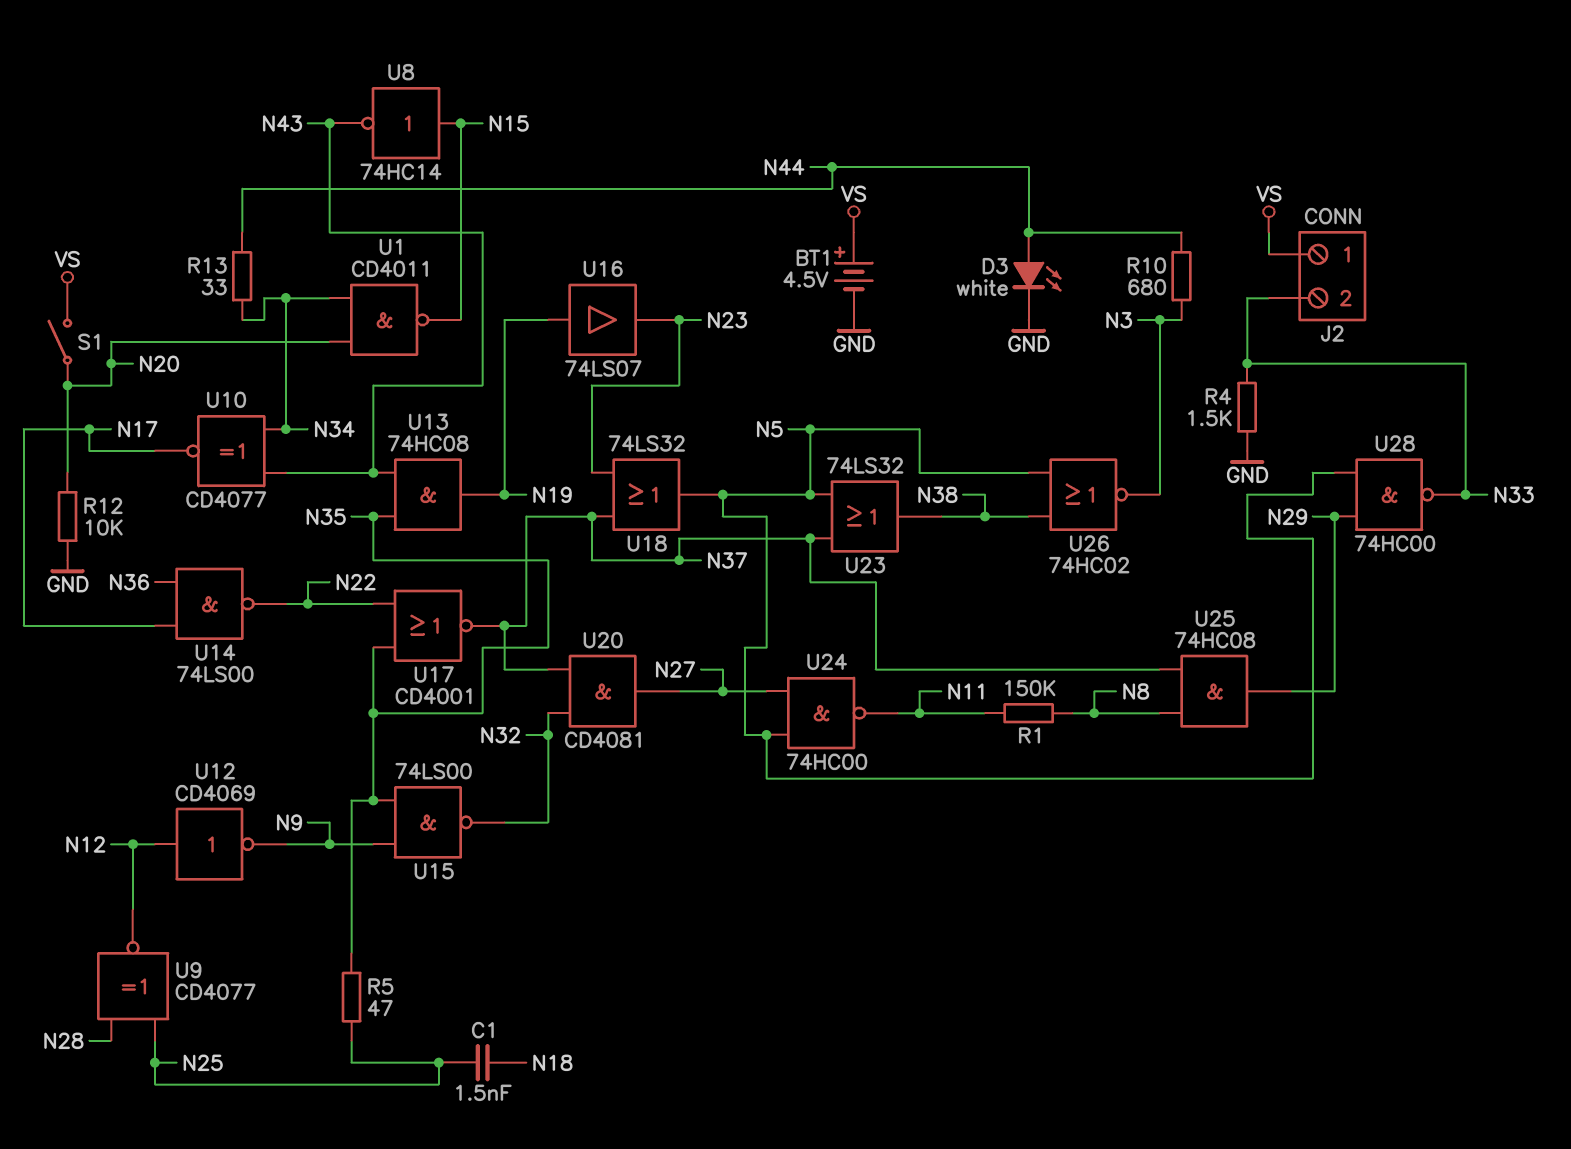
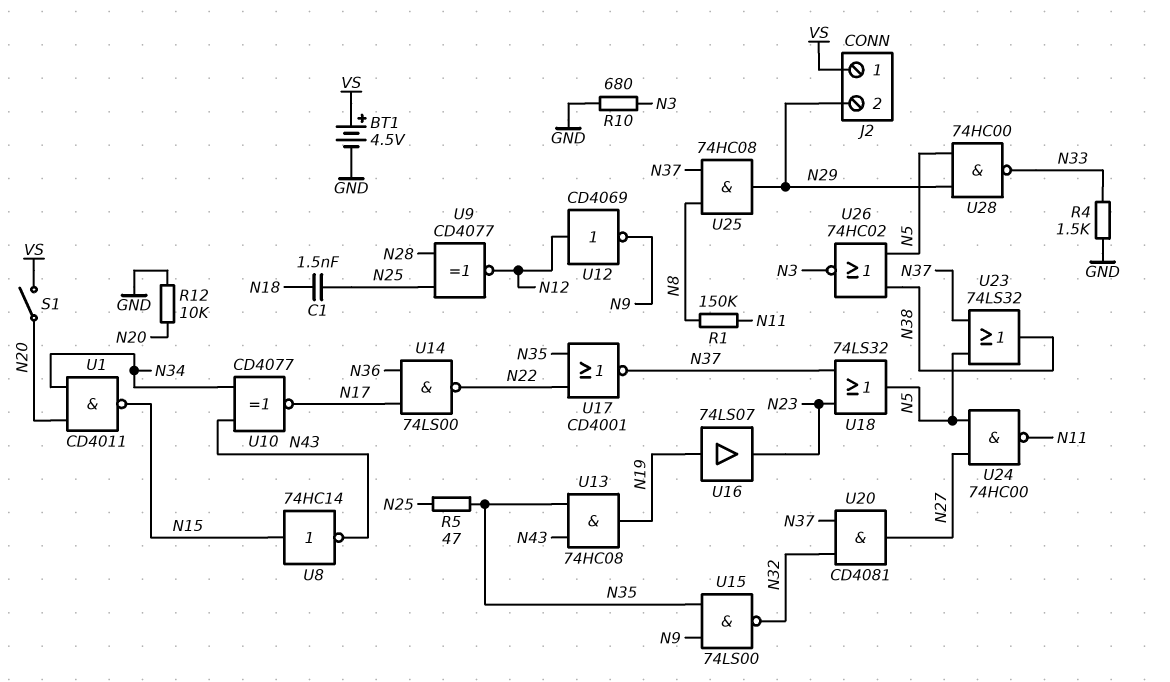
D3: LED white (A N44, K GND) -> none
J2 pin 2: N33 -> N29
R10: 680 (N3, N44) -> 680 (GND, N3)
R13: 33 (N34, N44) -> none

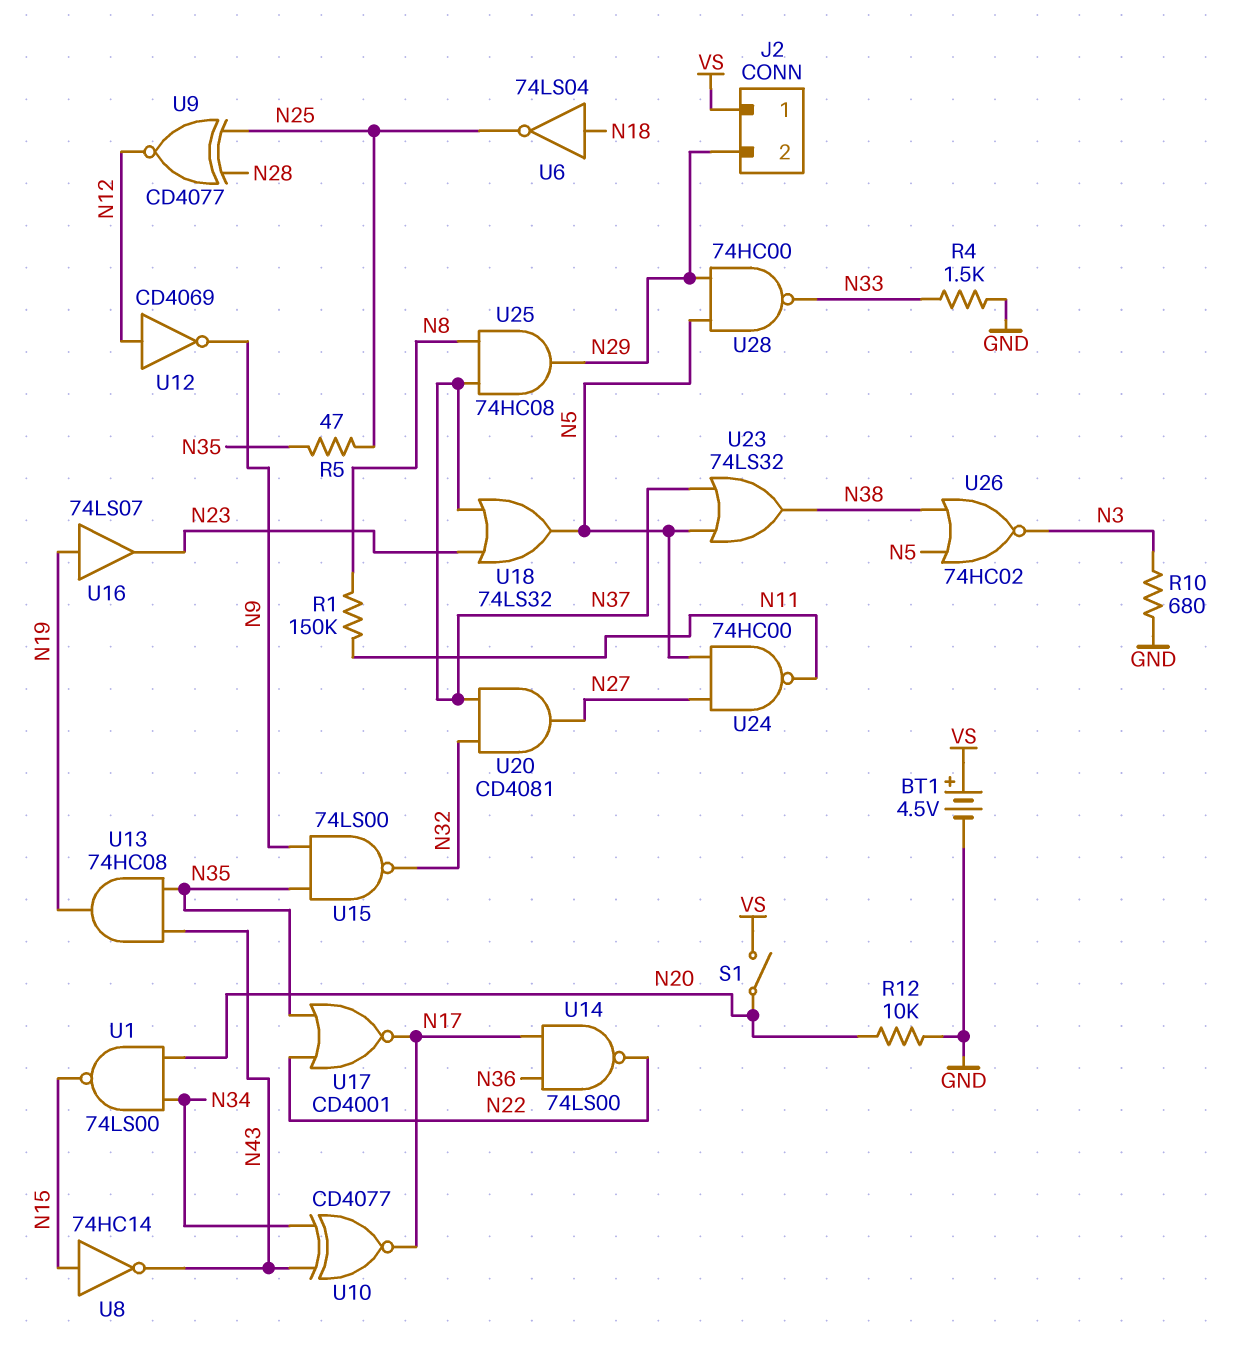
C1: 1.5nF (N18, N25) -> none
U1: NAND CD4011 (in N20, in N34, out N15) -> NAND 74LS00 (in N20, in N34, out N15)
U6: none -> NOT 74LS04 (in N18, out N25)
U17: NOR CD4001 (in N22, in N35, out N37) -> NOR CD4001 (in N22, in N35, out N17)

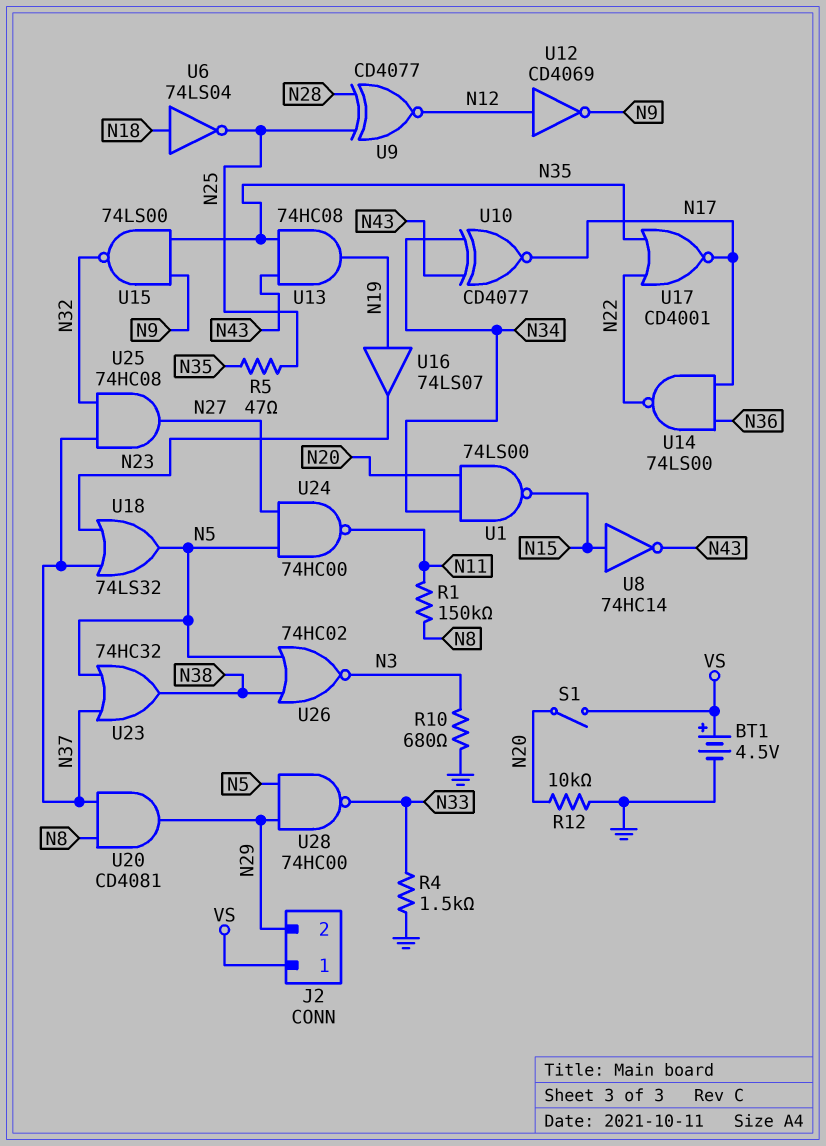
U20: AND CD4081 (in N32, in N37, out N27) -> AND CD4081 (in N8, in N37, out N29)
U23: OR 74LS32 (in N5, in N37, out N38) -> OR 74HC32 (in N5, in N37, out N38)
U25: AND 74HC08 (in N8, in N37, out N29) -> AND 74HC08 (in N32, in N37, out N27)

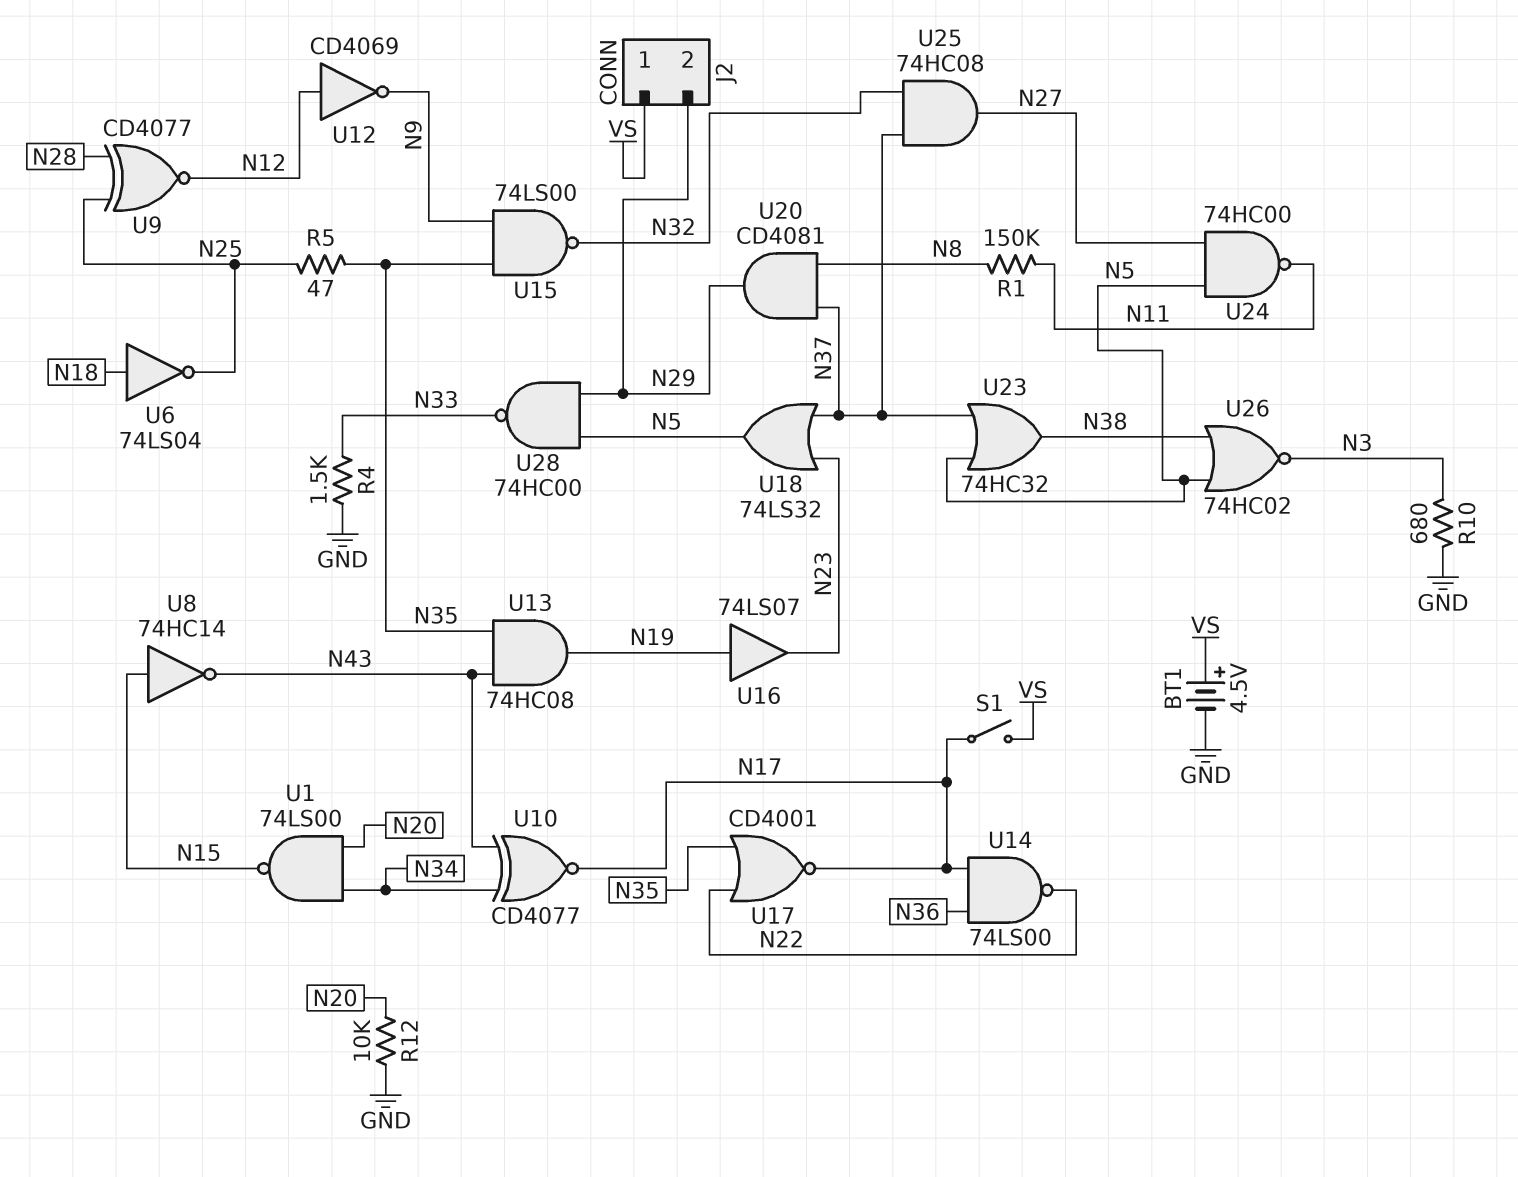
S1: switch (N20, VS) -> switch (N17, VS)

